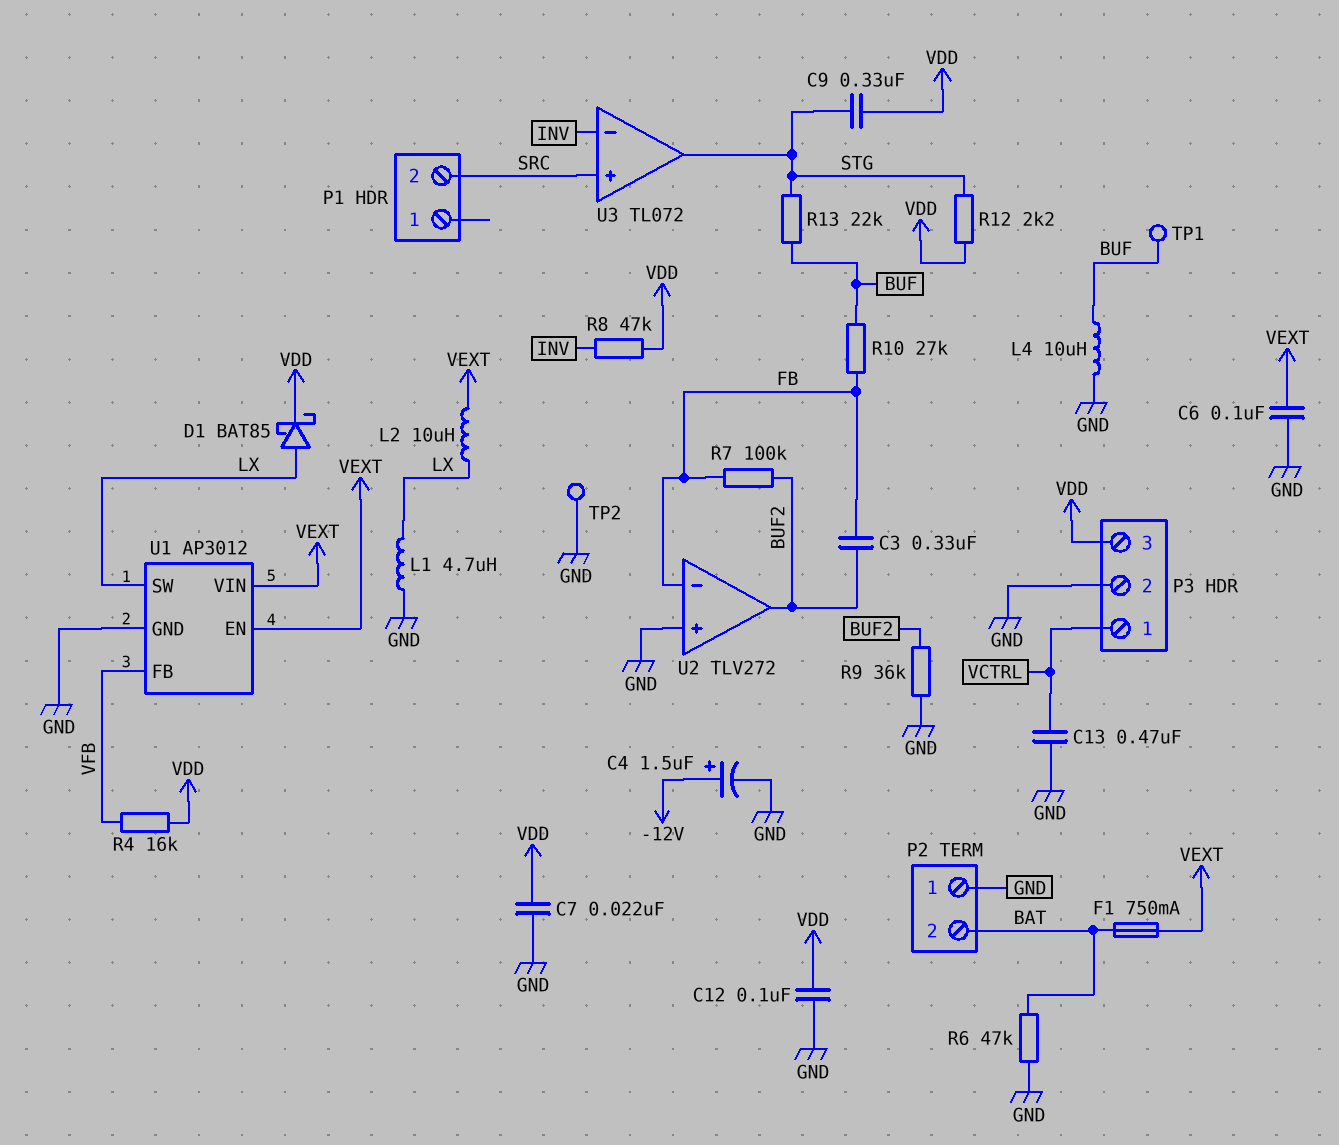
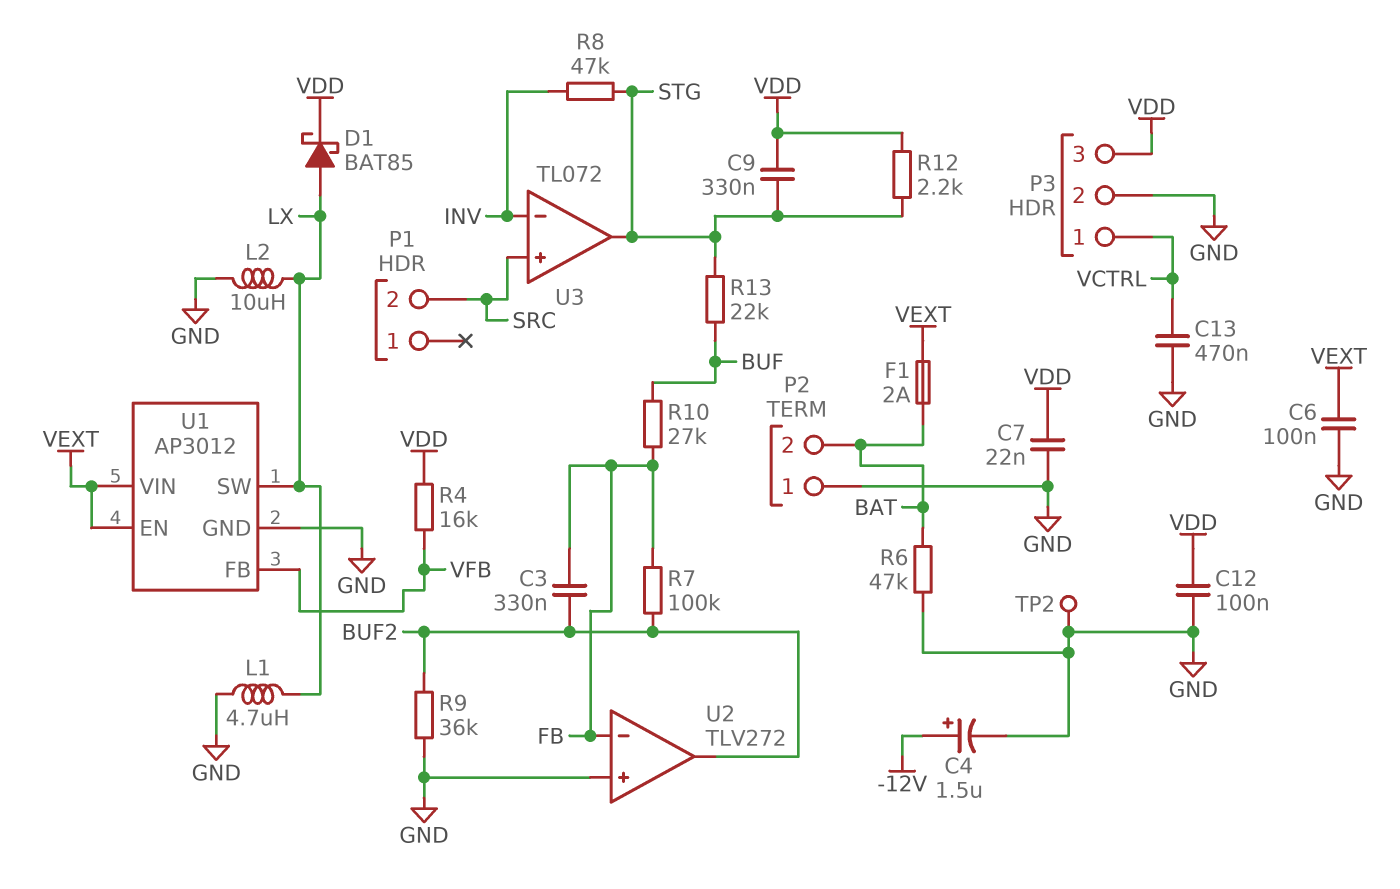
F1: 750mA (BAT, VEXT) -> 2A (BAT, VEXT)
L2: 10uH (LX, VEXT) -> 10uH (GND, LX)
L4: 10uH (BUF, GND) -> none
R8: 47k (INV, VDD) -> 47k (INV, STG)
TP1: test point (BUF) -> none

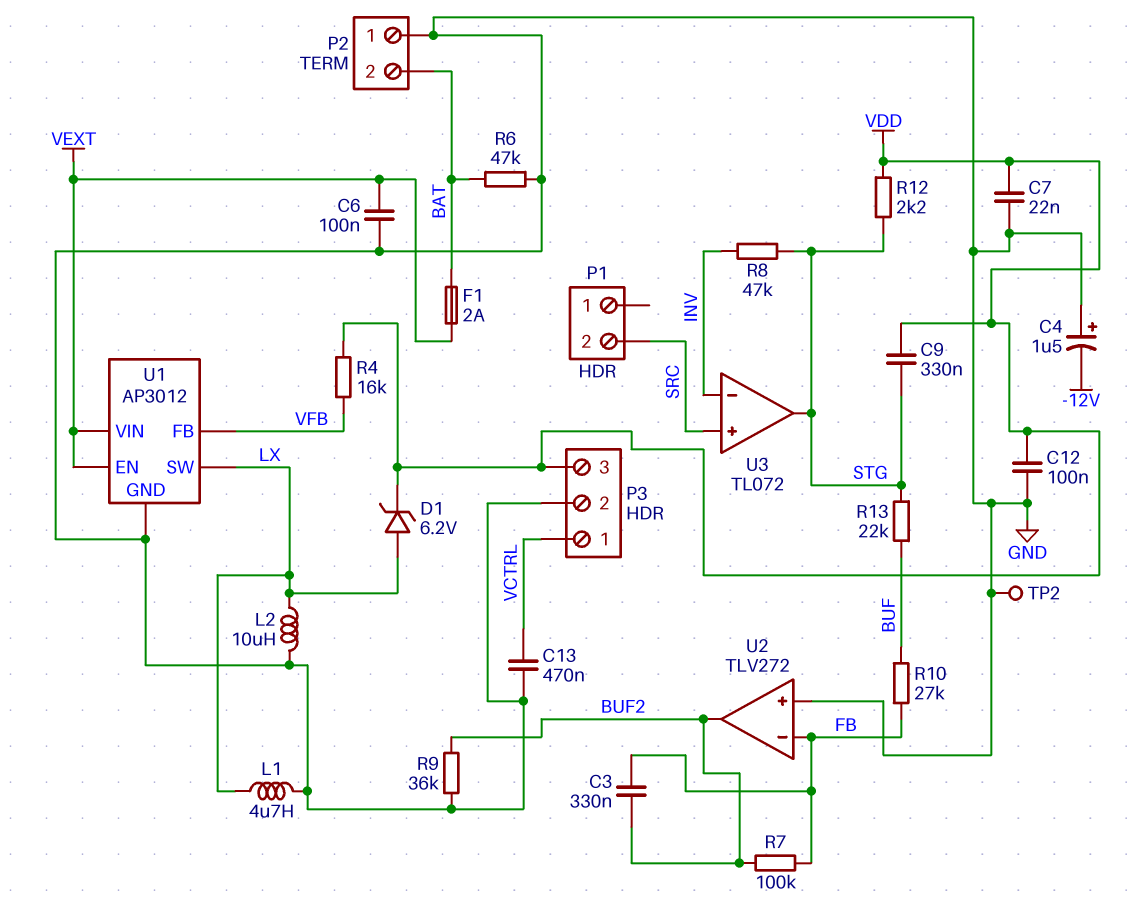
C4: 1.5uF (plus -12V, minus GND) -> 1.5uF (plus GND, minus -12V)
D1: schottky BAT85 (A LX, K VDD) -> zener 6.2V (A LX, K VDD)

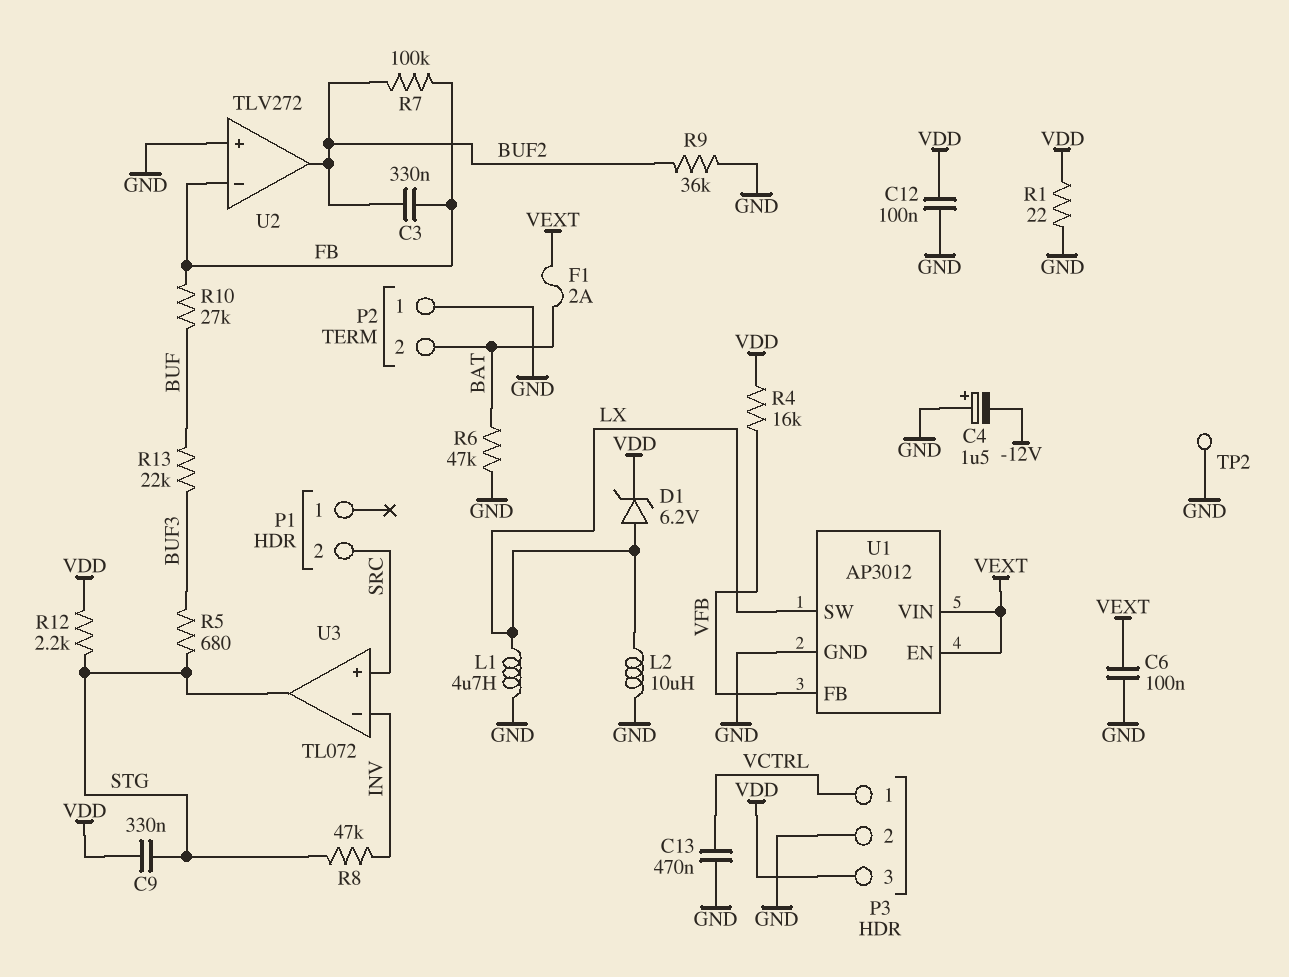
C7: 22nF (GND, VDD) -> none
R1: none -> 22 (GND, VDD)
R5: none -> 680 (BUF3, STG)
R13: 22k (BUF, STG) -> 22k (BUF, BUF3)

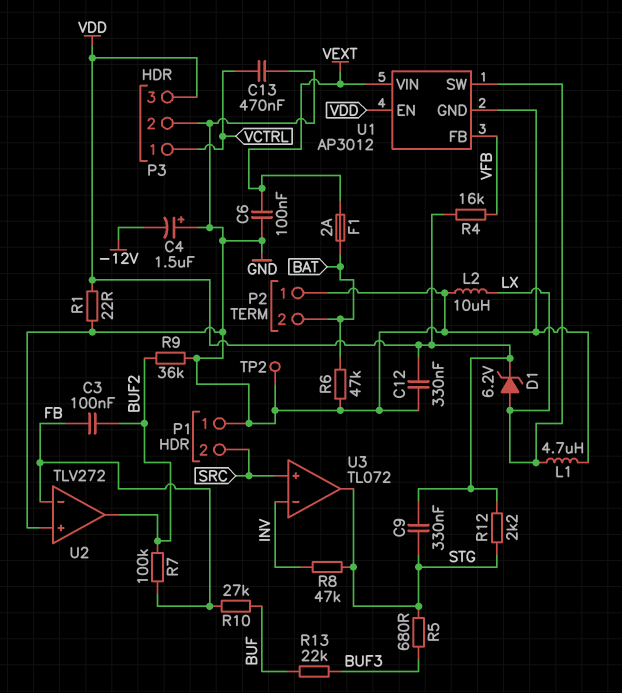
C3: 330nF (BUF2, FB) -> 100nF (BUF2, FB)
C12: 100nF (GND, VDD) -> 330nF (GND, VDD)
P1 pin 1: none -> GND
U1 pin EN: VEXT -> VDD

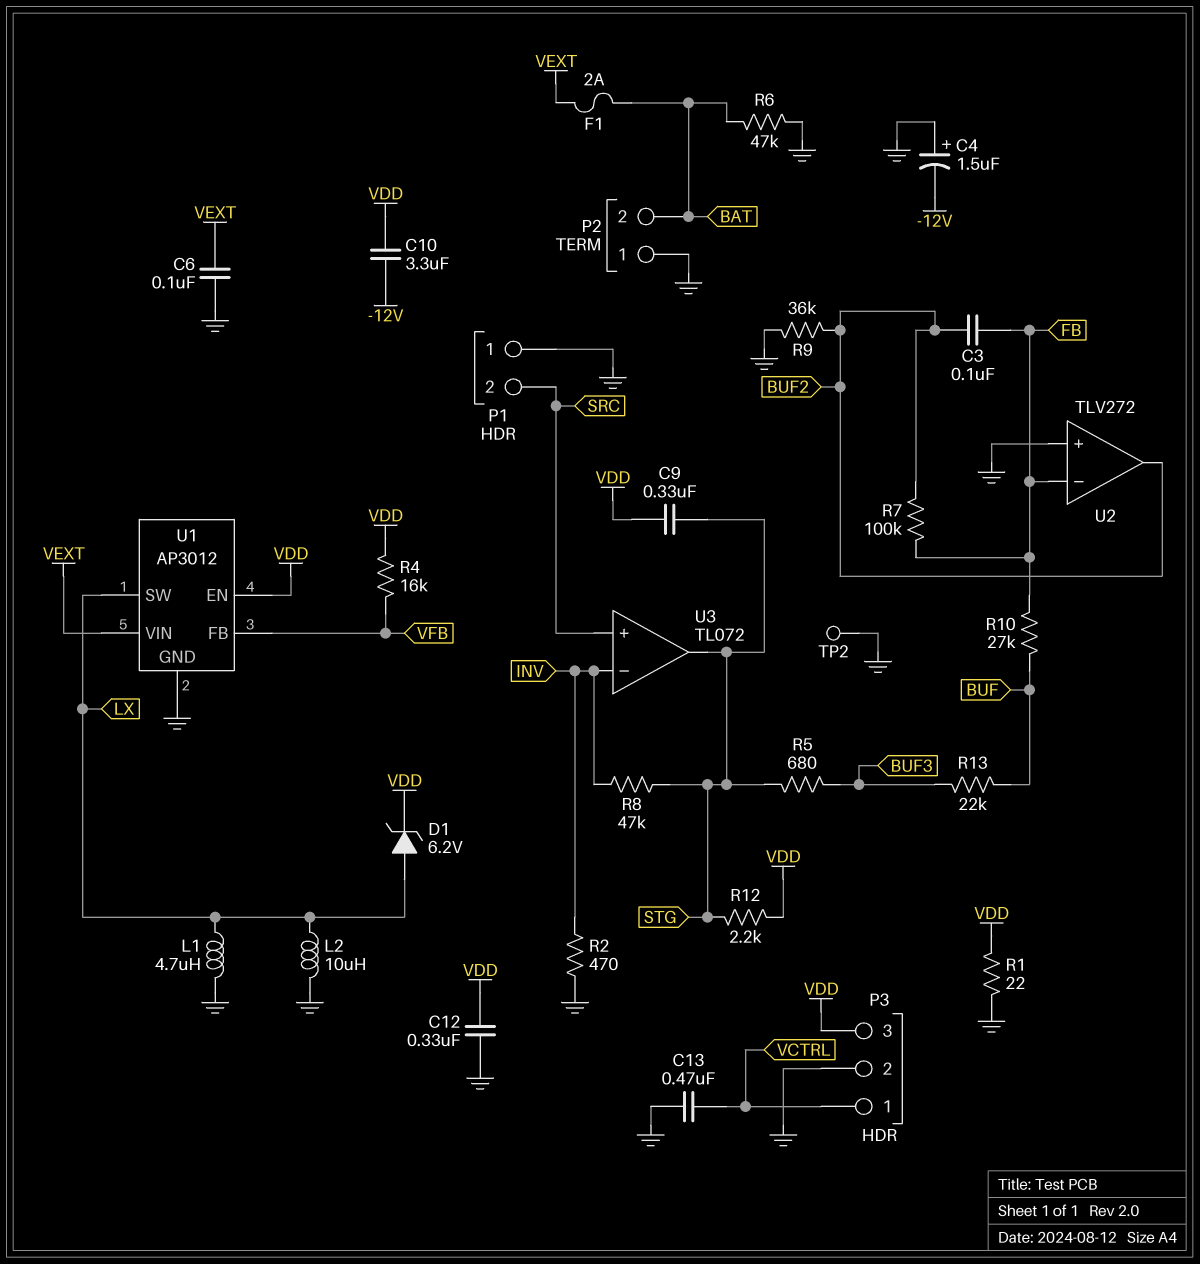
C10: none -> 3.3uF (-12V, VDD)
R2: none -> 470 (GND, INV)

